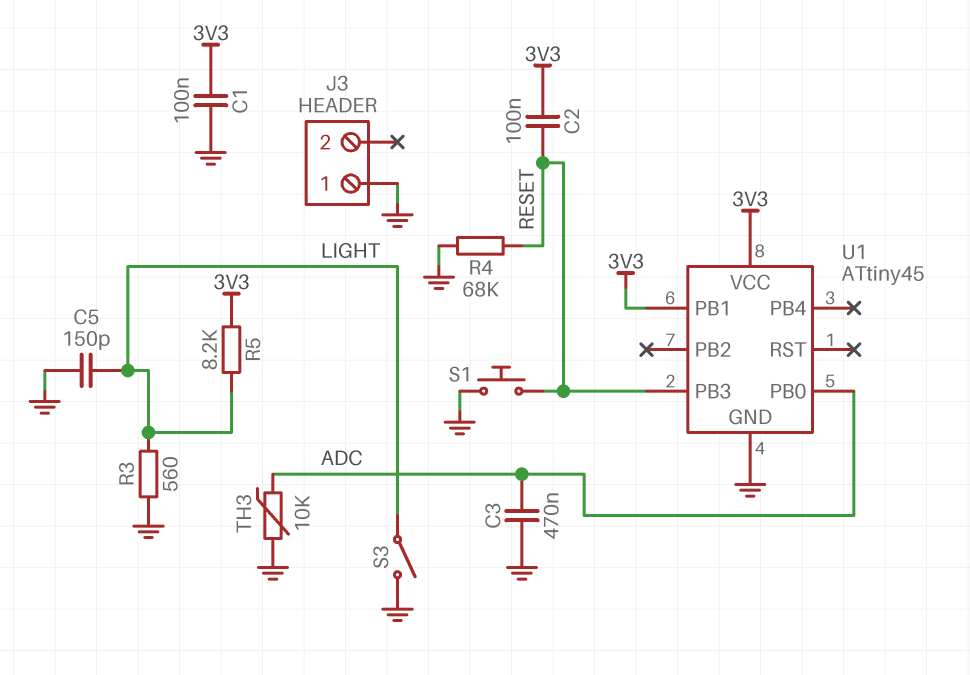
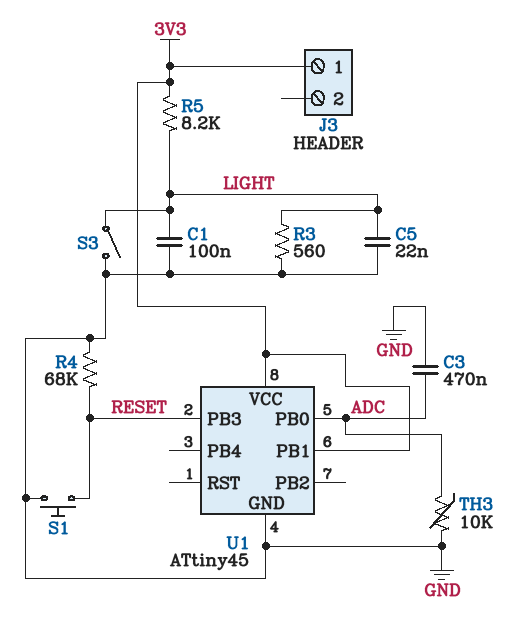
C1: 100nF (3V3, GND) -> 100nF (GND, LIGHT)
C2: 100nF (3V3, RESET) -> none
C5: 150pF (GND, LIGHT) -> 22nF (GND, LIGHT)
J3 pin 1: GND -> 3V3

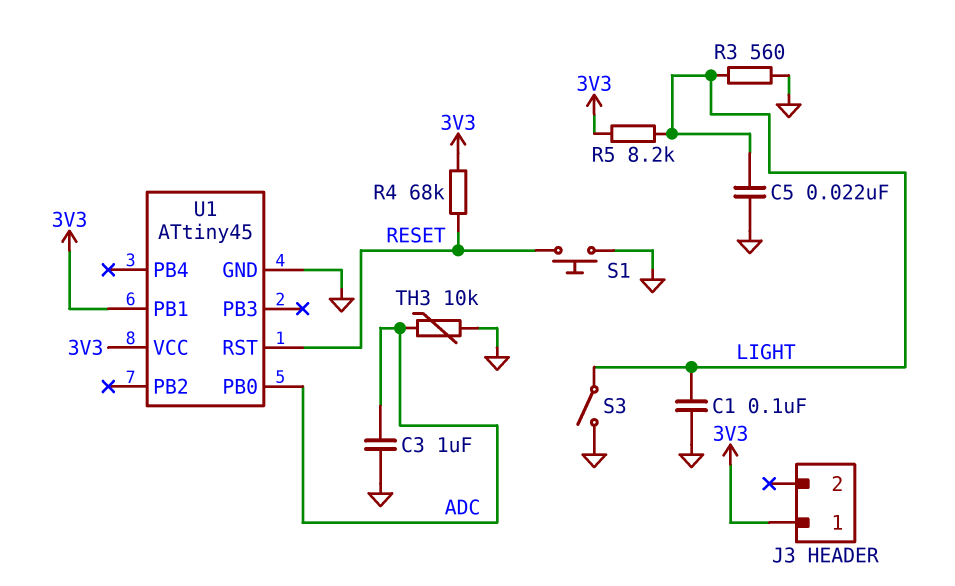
C3: 470nF (ADC, GND) -> 1uF (ADC, GND)
R4: 68k (GND, RESET) -> 68k (3V3, RESET)
U1 pin PB3: RESET -> none
U1 pin RST: none -> RESET

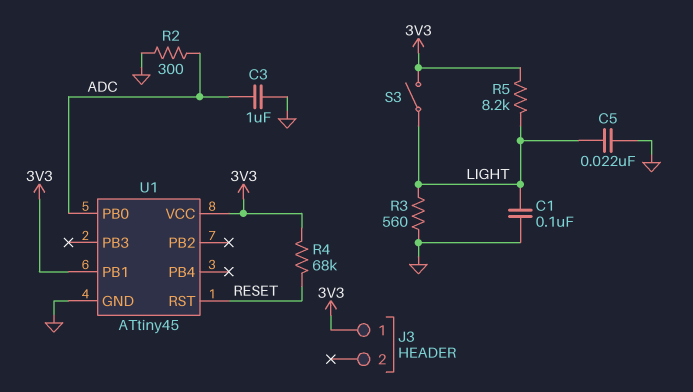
R2: none -> 300 (ADC, GND)
S1: button (GND, RESET) -> none
S3: switch (GND, LIGHT) -> switch (3V3, LIGHT)
TH3: 10k (ADC, GND) -> none

